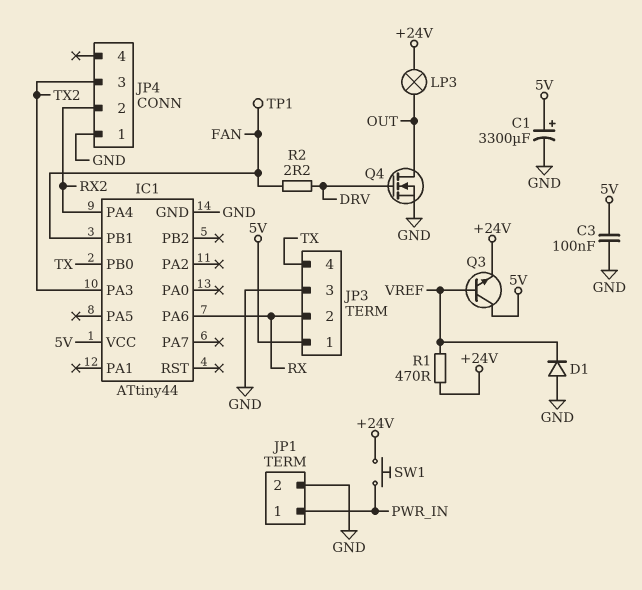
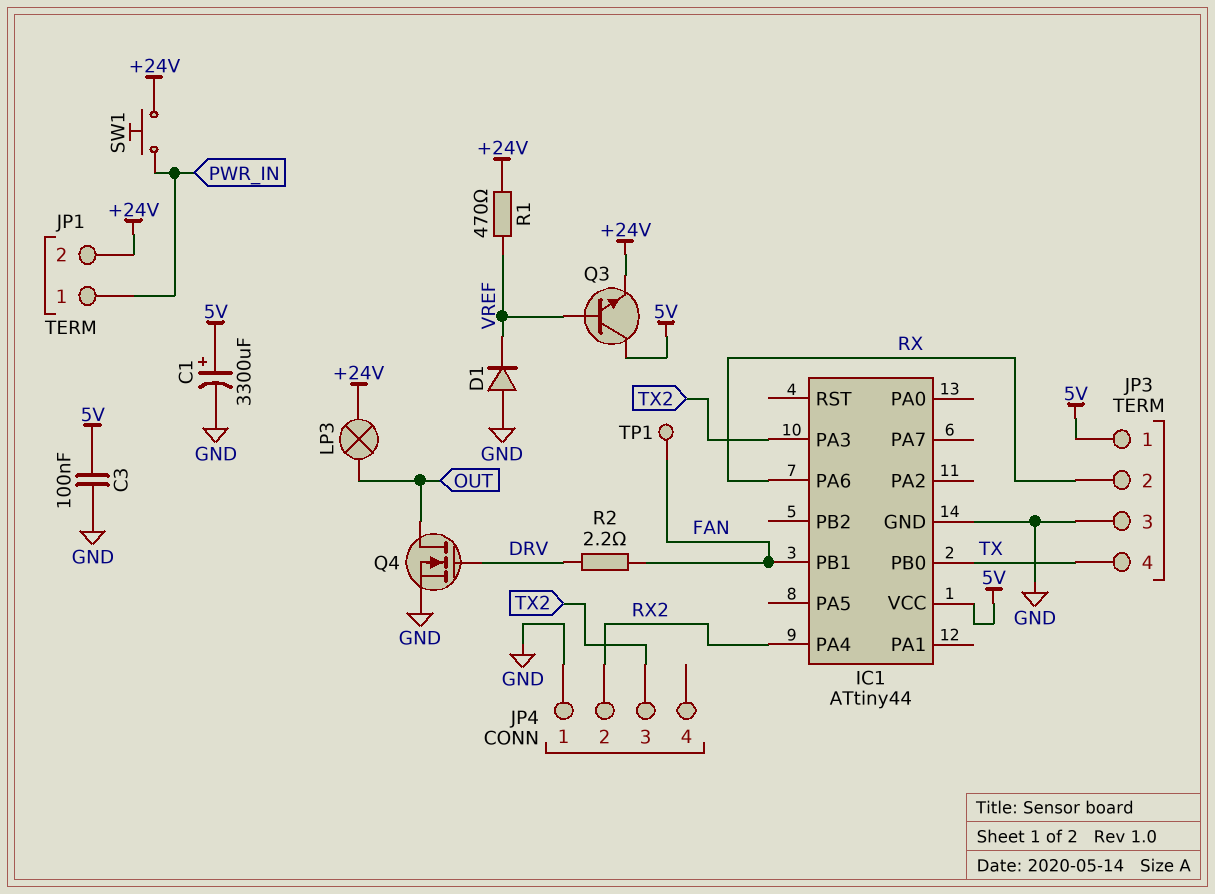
JP1 pin 2: GND -> +24V

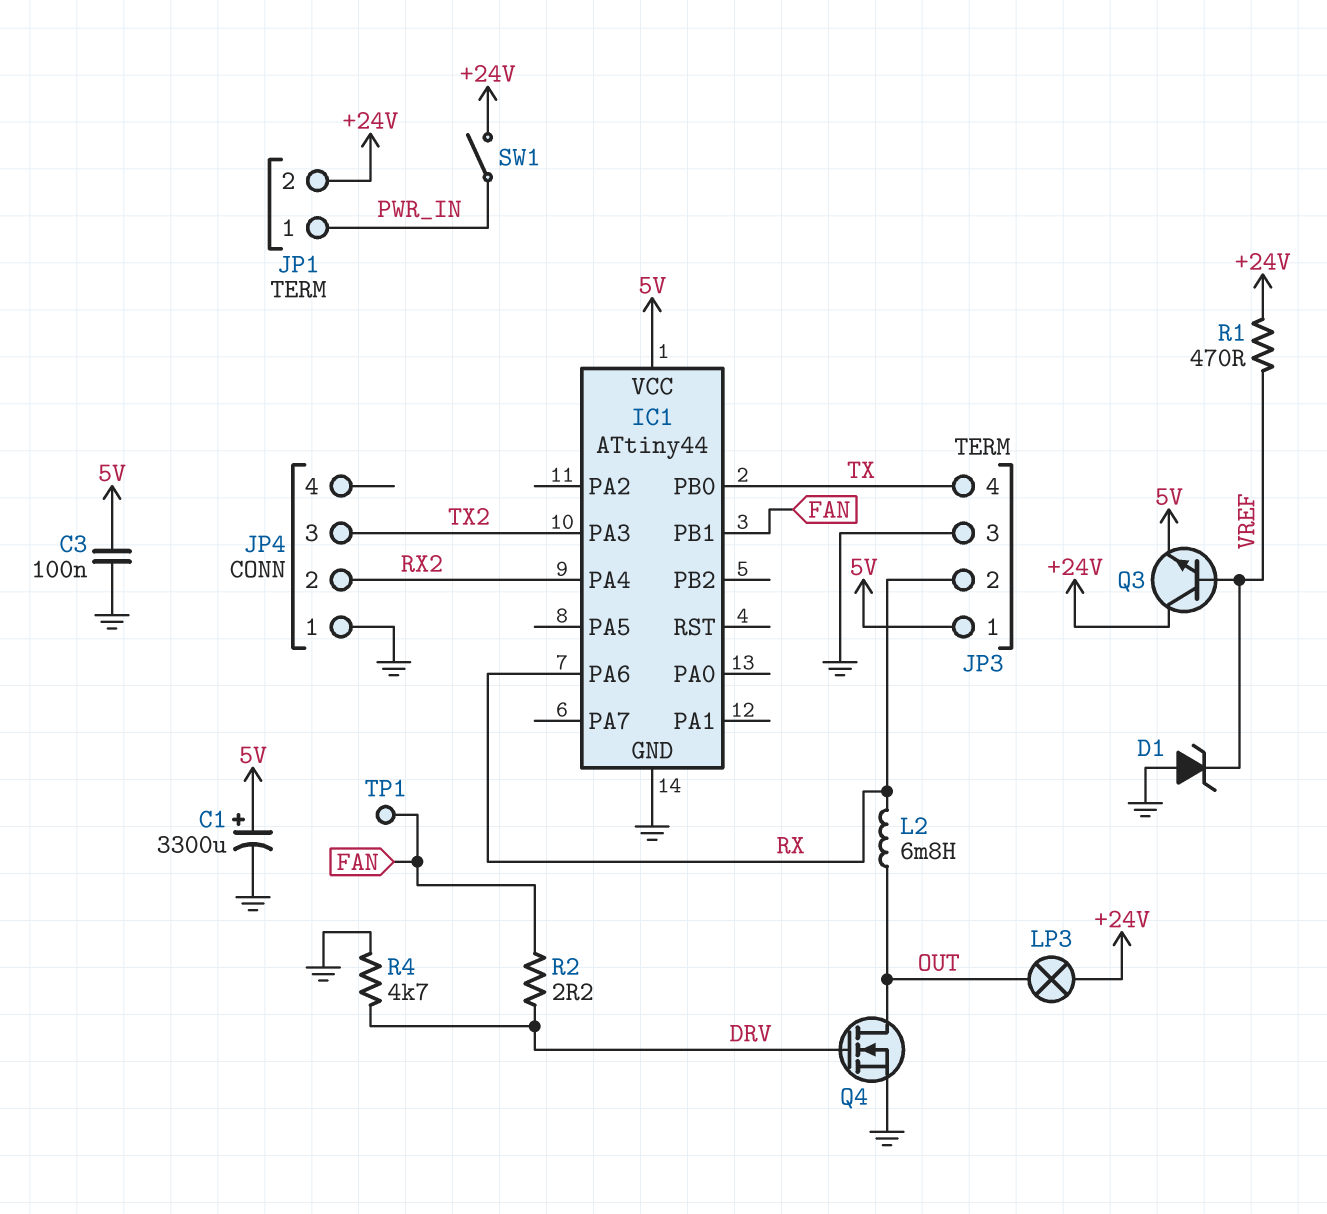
D1: diode (A GND, K VREF) -> zener (A GND, K VREF)
L2: none -> 6.8mH (OUT, RX)
Q3: NPN (B VREF, C 5V, E +24V) -> NPN (B VREF, C +24V, E 5V)
R4: none -> 4.7k (DRV, GND)
SW1: button (+24V, PWR_IN) -> switch (+24V, PWR_IN)

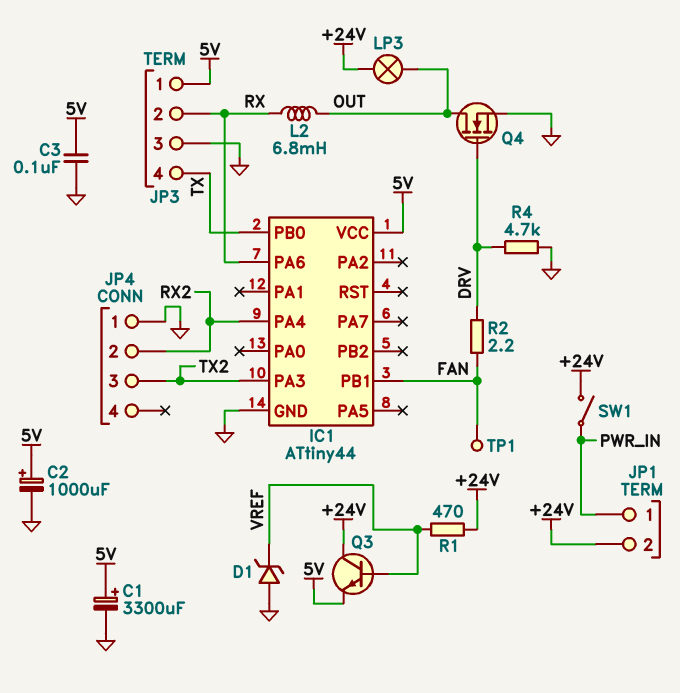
C2: none -> 1000uF (plus 5V, minus GND)

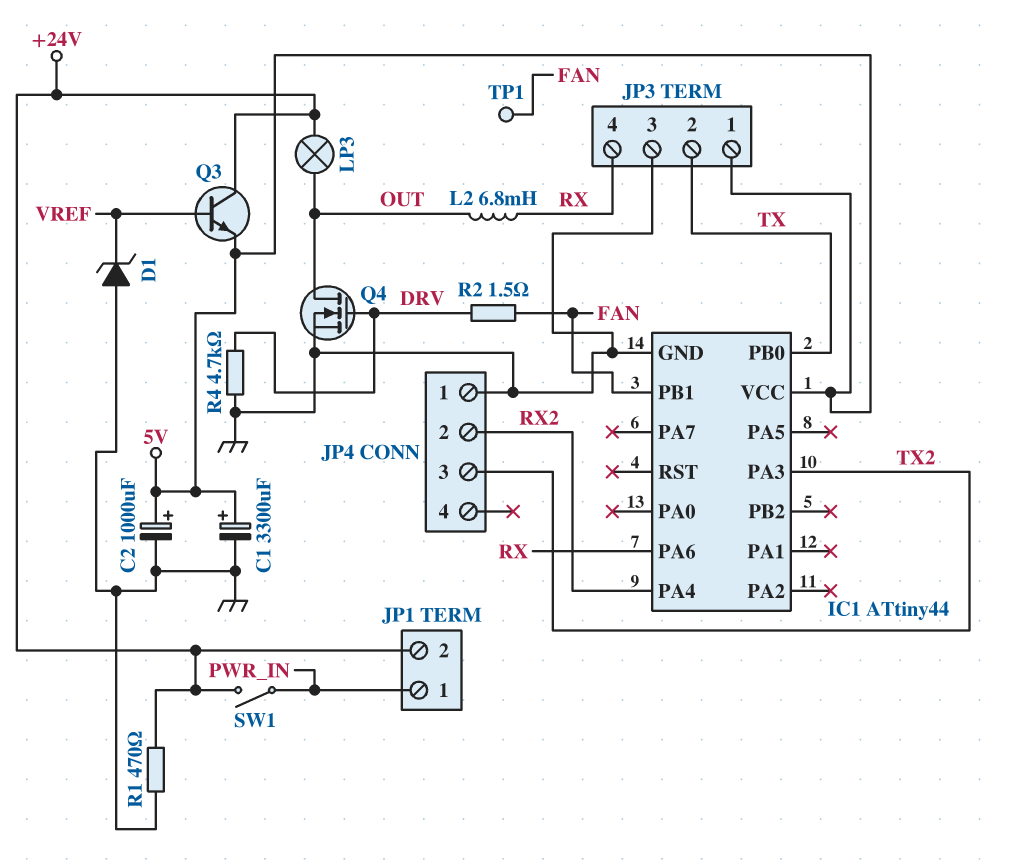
C3: 100nF (5V, GND) -> none
JP3 pin 2: RX -> TX
JP3 pin 4: TX -> RX
R1: 470 (+24V, VREF) -> 470 (+24V, GND)
R2: 2.2 (DRV, FAN) -> 1.5 (DRV, FAN)

